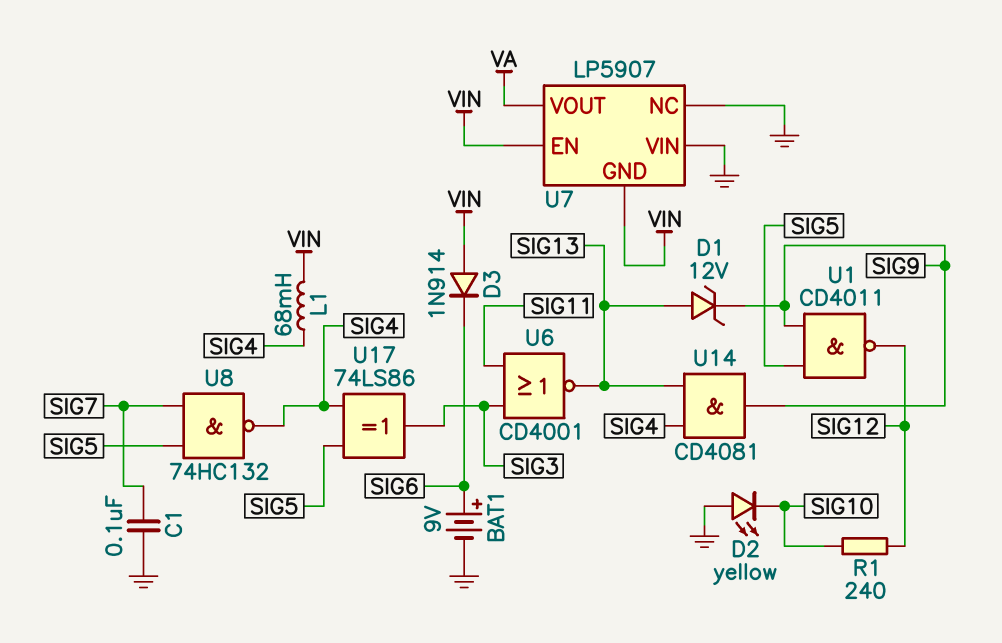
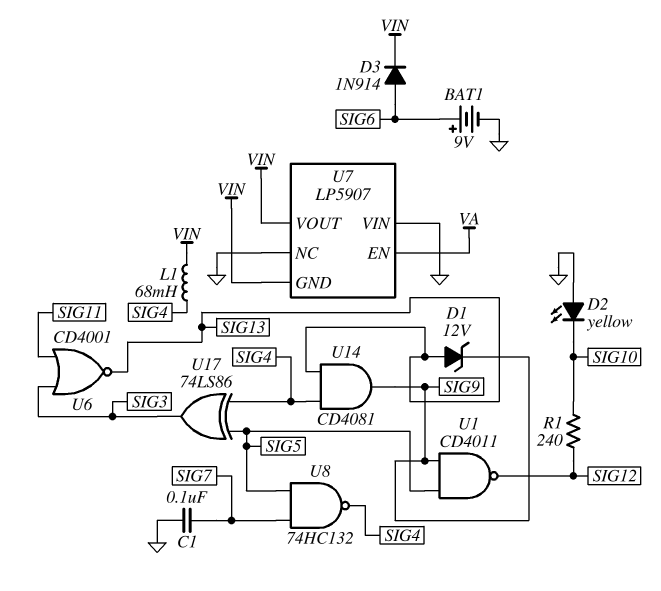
D3: diode 1N914 (A VIN, K SIG6) -> diode 1N914 (A SIG6, K VIN)
U7 pin EN: VIN -> VA
U7 pin VOUT: VA -> VIN

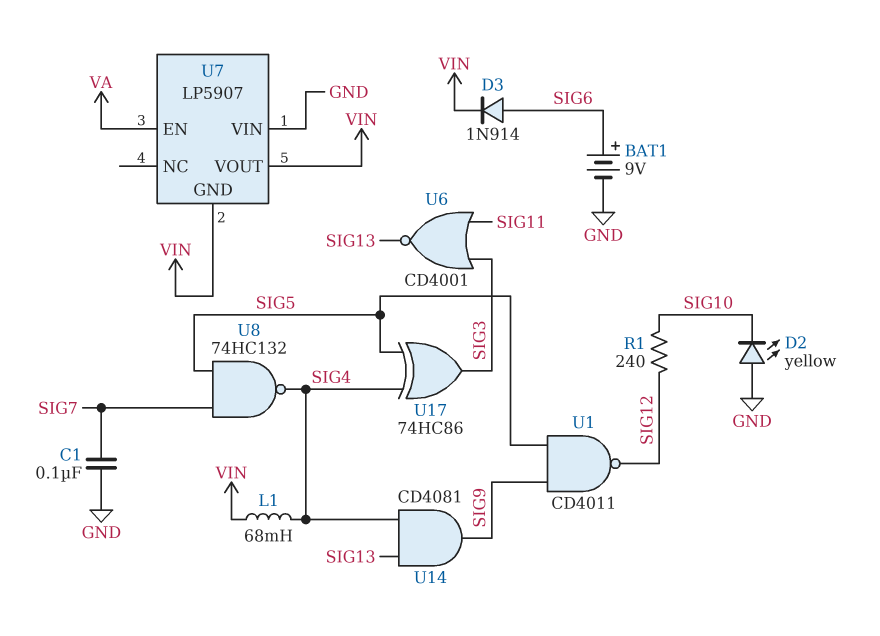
D1: zener 12V (A SIG13, K SIG9) -> none
U7 pin NC: GND -> none
U17: XOR 74LS86 (in SIG4, in SIG5, out SIG3) -> XOR 74HC86 (in SIG4, in SIG5, out SIG3)

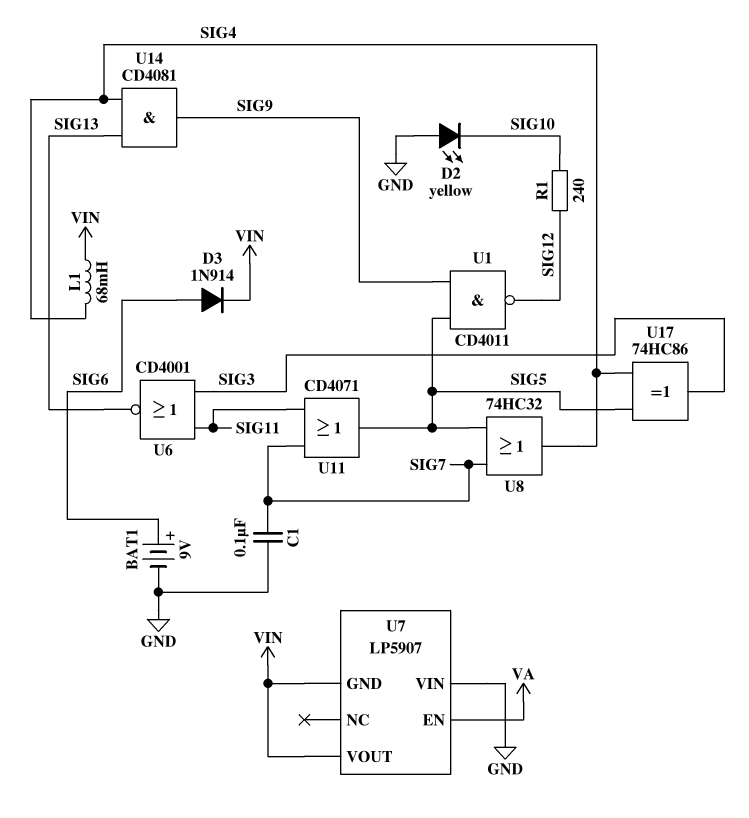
U8: NAND 74HC132 (in SIG5, in SIG7, out SIG4) -> OR 74HC32 (in SIG5, in SIG7, out SIG4)
U11: none -> OR CD4071 (in SIG7, in SIG11, out SIG5)

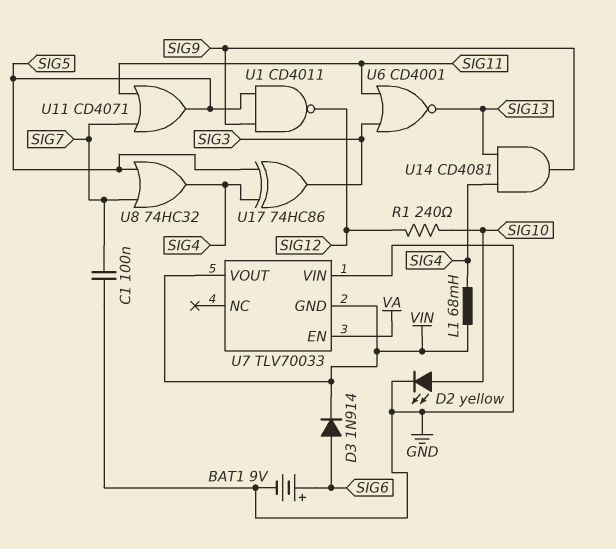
D2: LED yellow (A GND, K SIG10) -> LED yellow (A SIG10, K GND)
U7: LP5907 -> TLV70033

